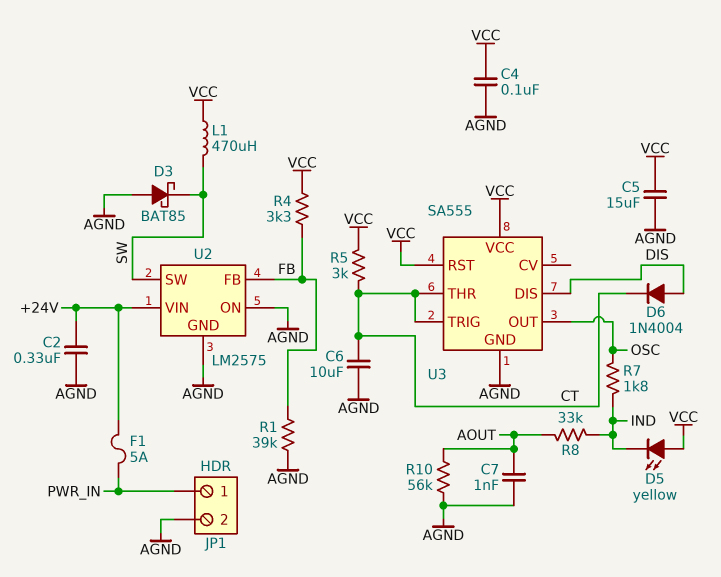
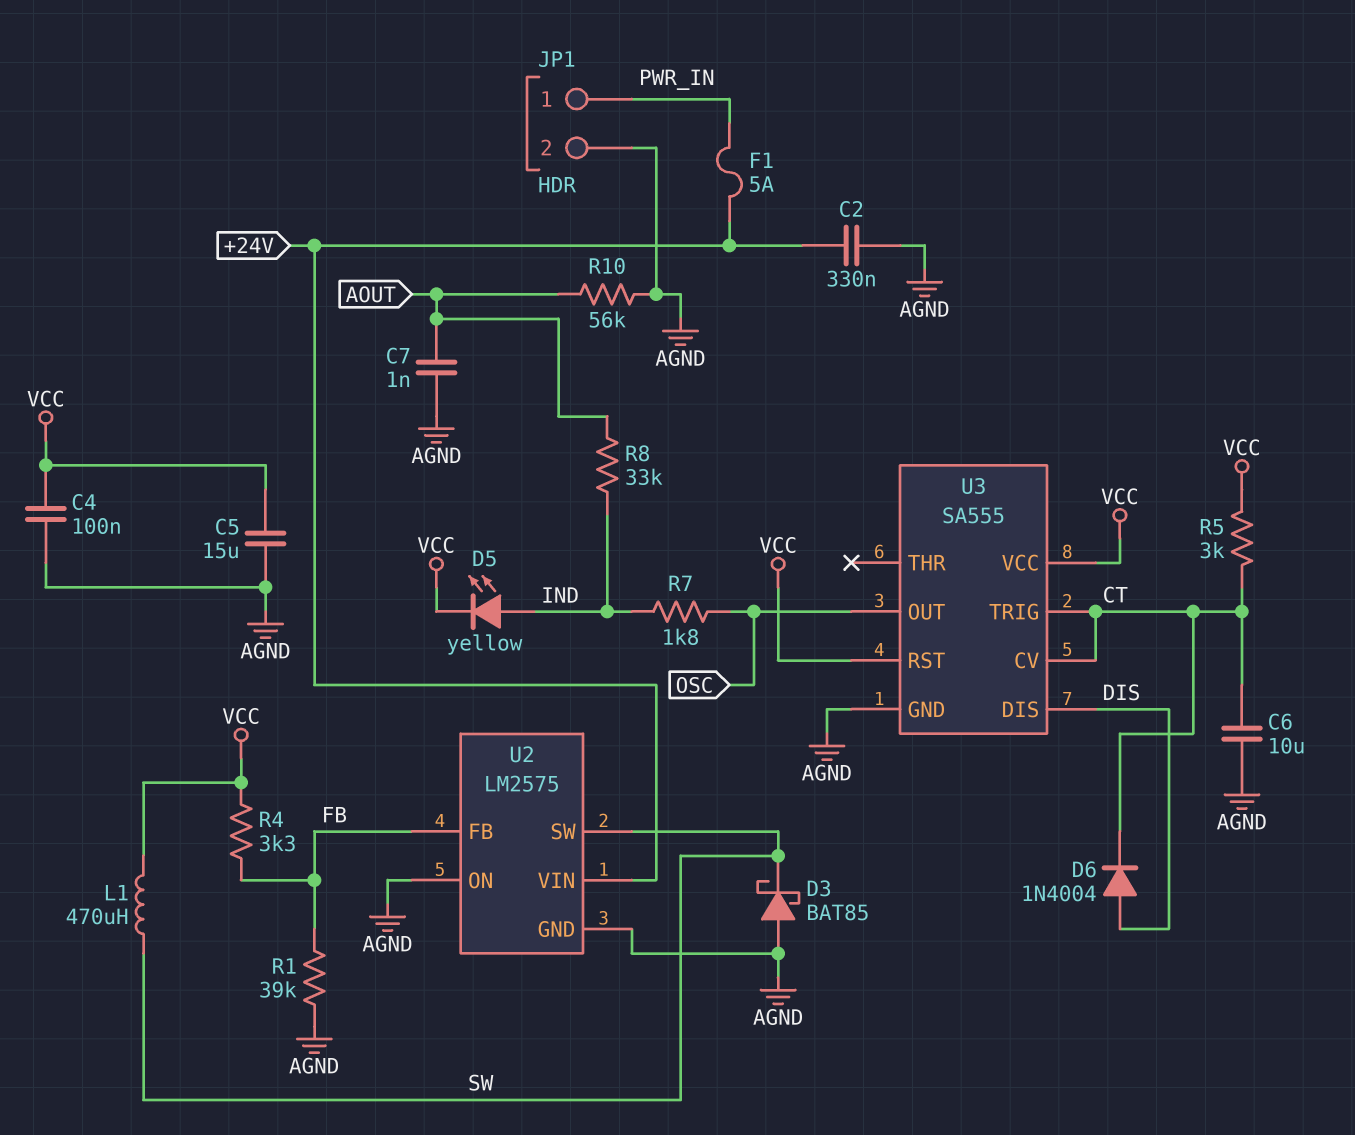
D5: LED yellow (A VCC, K IND) -> LED yellow (A IND, K VCC)
U3 pin CV: none -> CT
U3 pin THR: CT -> none

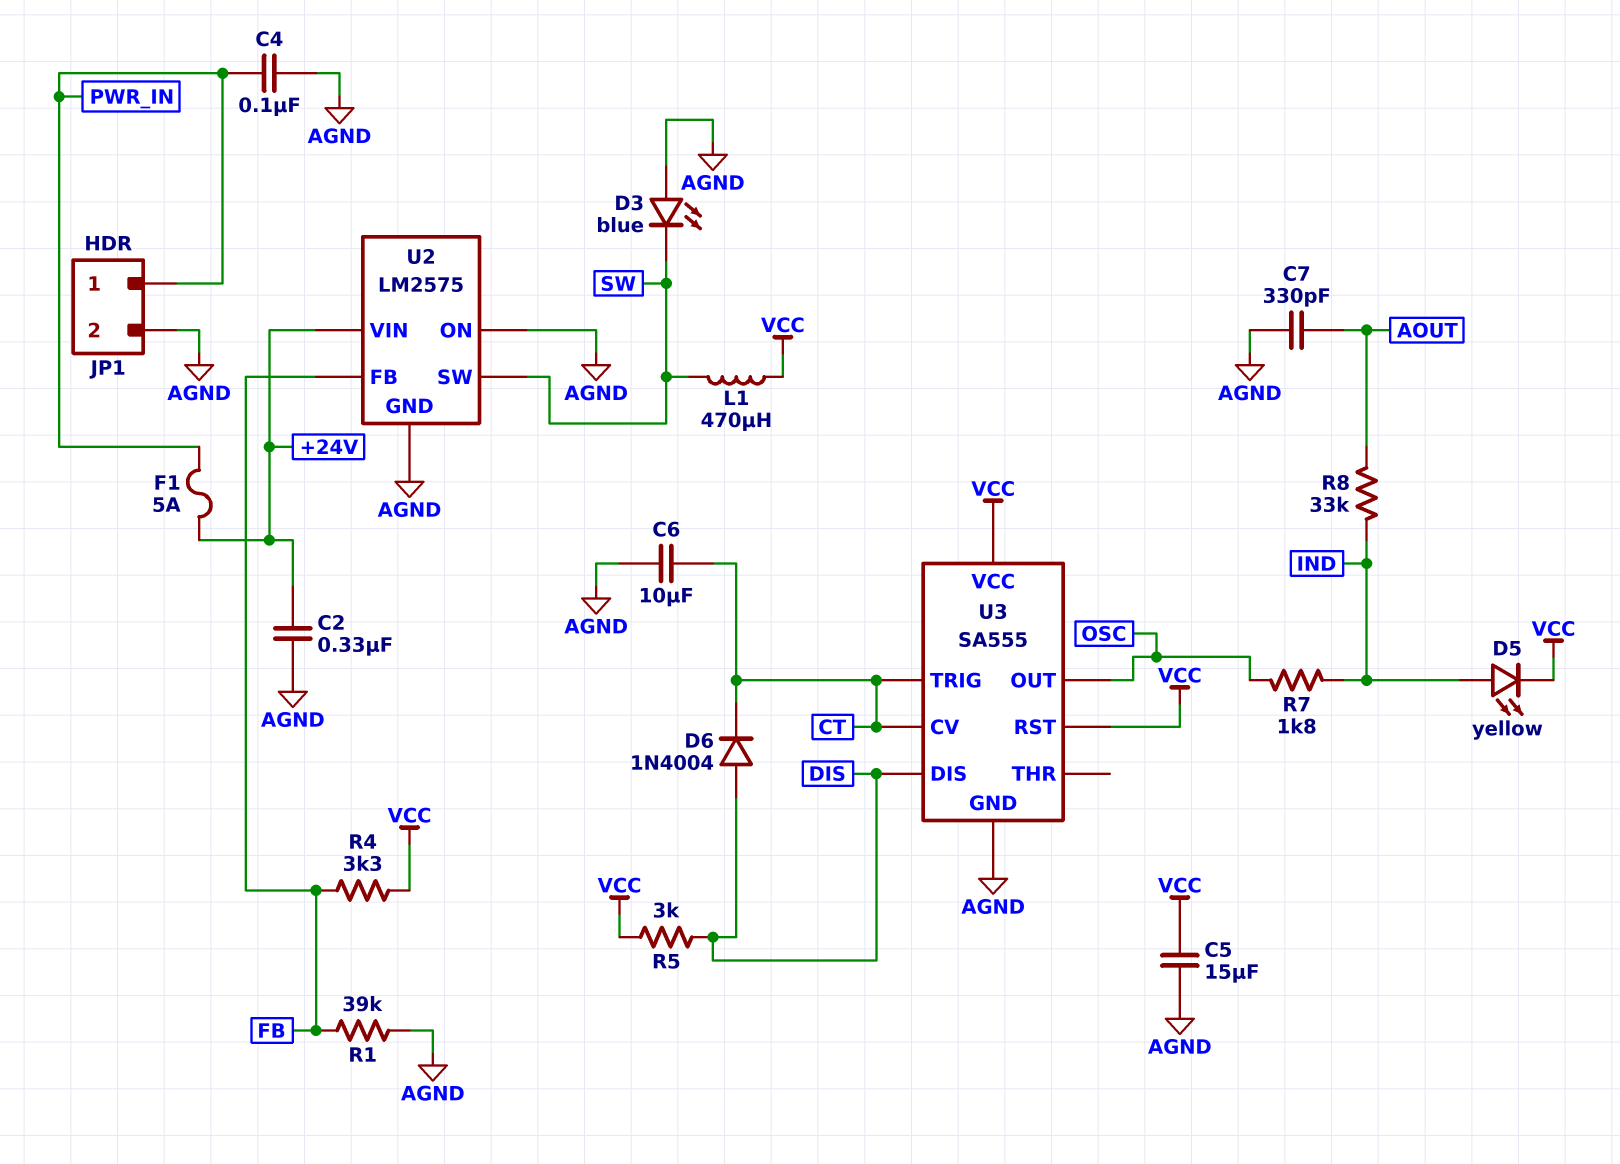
C4: 100nF (AGND, VCC) -> 100nF (AGND, PWR_IN)
C7: 1nF (AGND, AOUT) -> 330pF (AGND, AOUT)
D3: schottky BAT85 (A AGND, K SW) -> LED blue (A AGND, K SW)
R5: 3k (CT, VCC) -> 3k (DIS, VCC)
R10: 56k (AGND, AOUT) -> none

